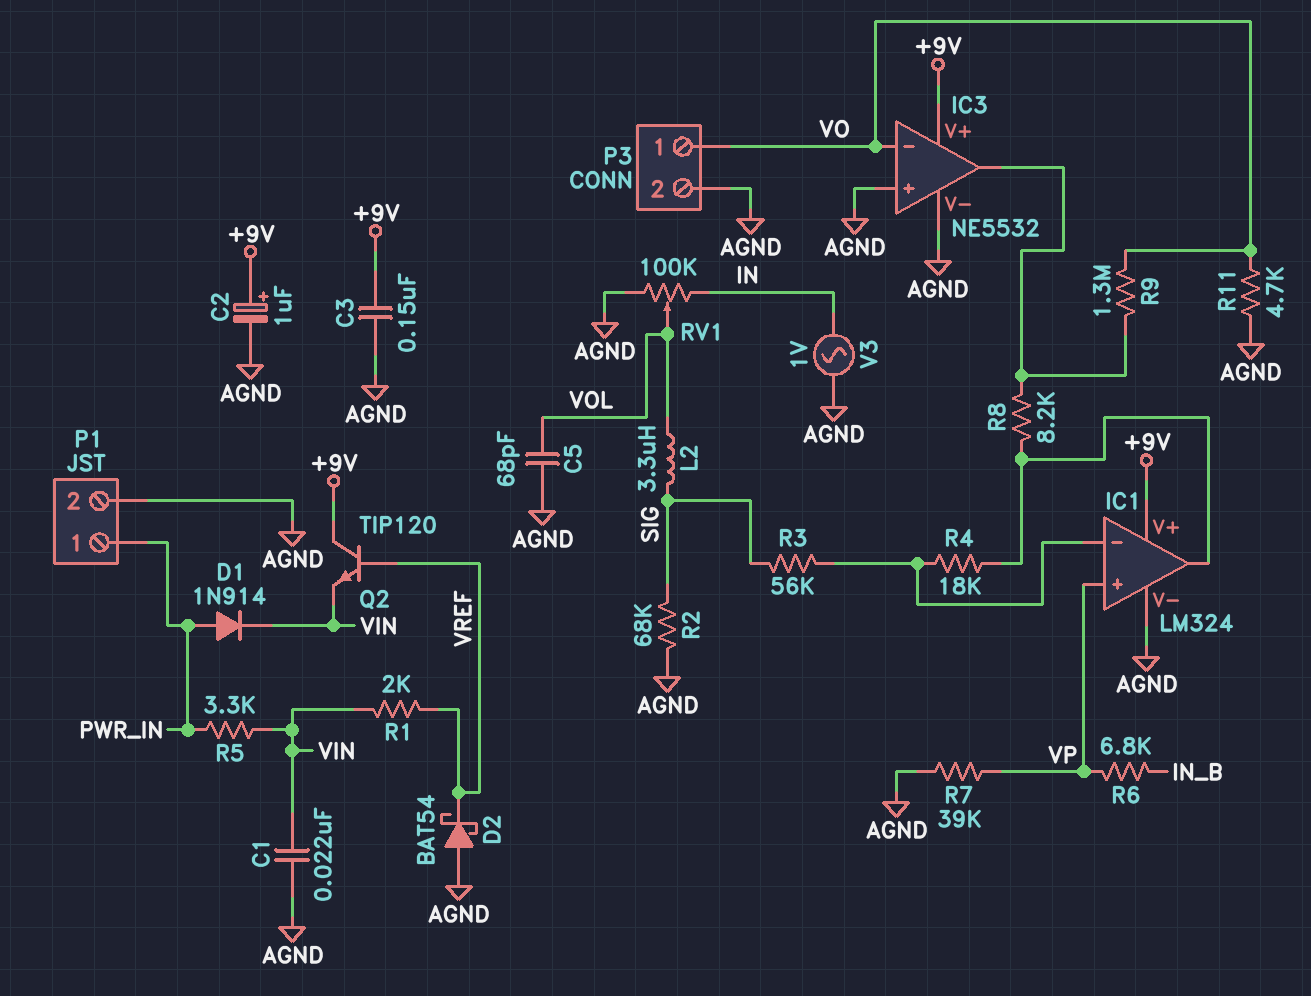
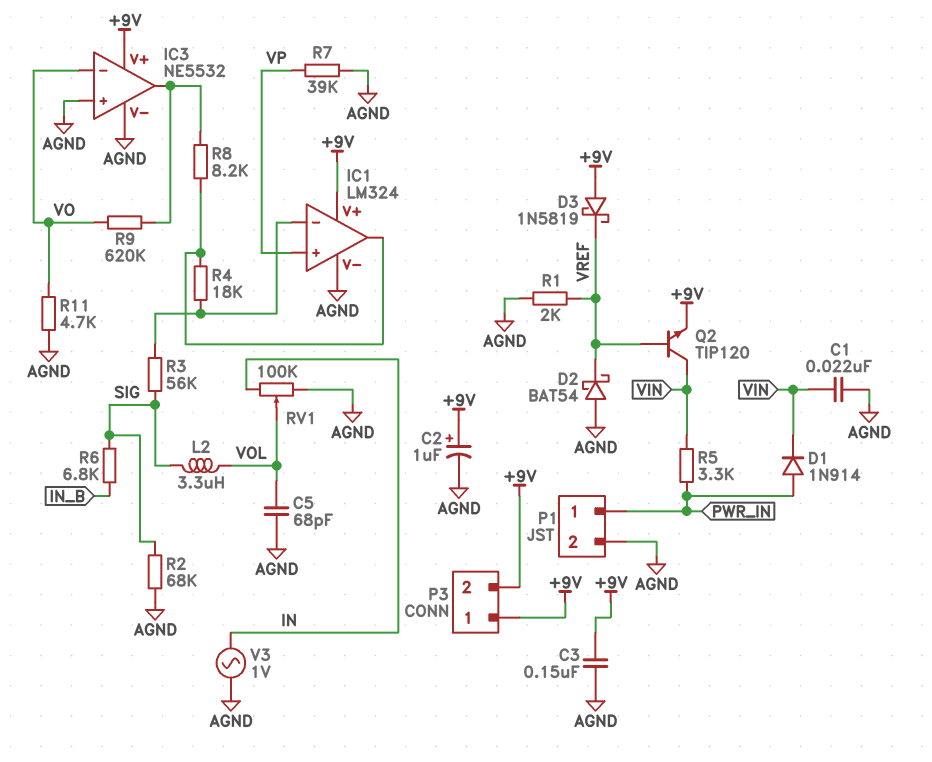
D3: none -> schottky 1N5819 (A +9V, K VREF)
P3 pin 1: VO -> +9V
P3 pin 2: AGND -> +9V
Q2: NPN TIP120 (B VREF, C +9V, E VIN) -> NPN TIP120 (B VREF, C VIN, E +9V)
R1: 2k (VIN, VREF) -> 2k (AGND, VREF)
R6: 6.8k (IN_B, VP) -> 6.8k (IN_B, SIG)
R9: 1.3M (IC3/out, VO) -> 620k (IC3/out, VO)

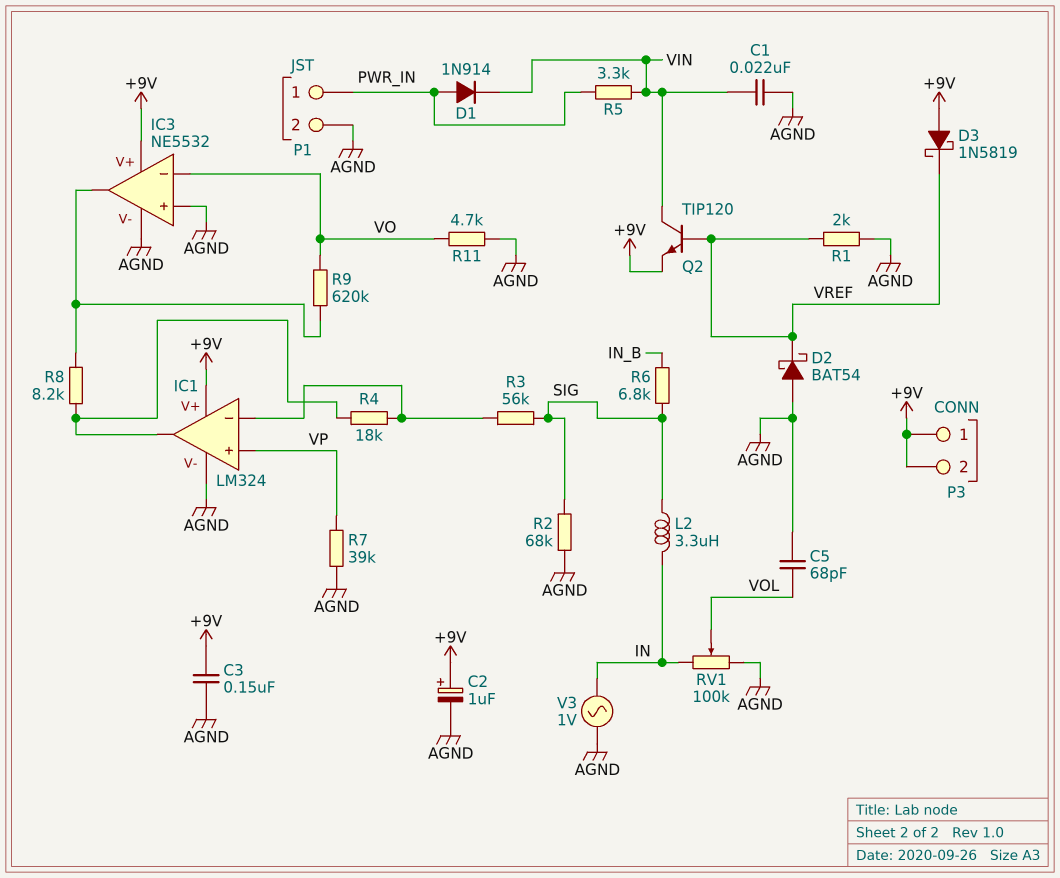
L2: 3.3uH (SIG, VOL) -> 3.3uH (IN, SIG)

